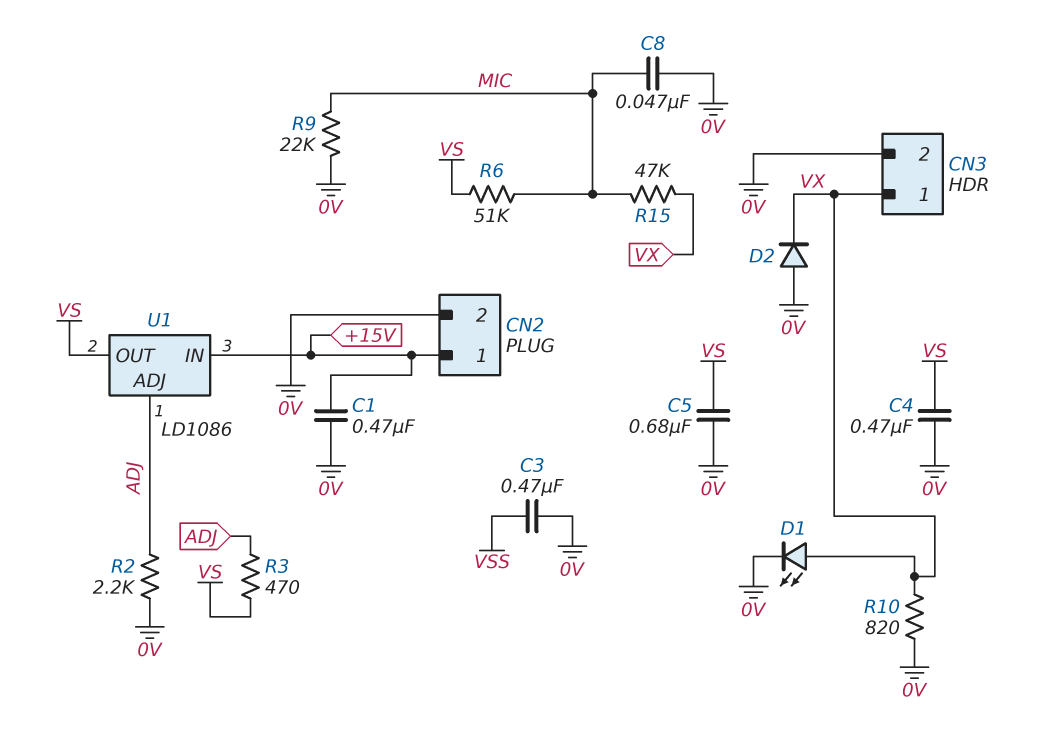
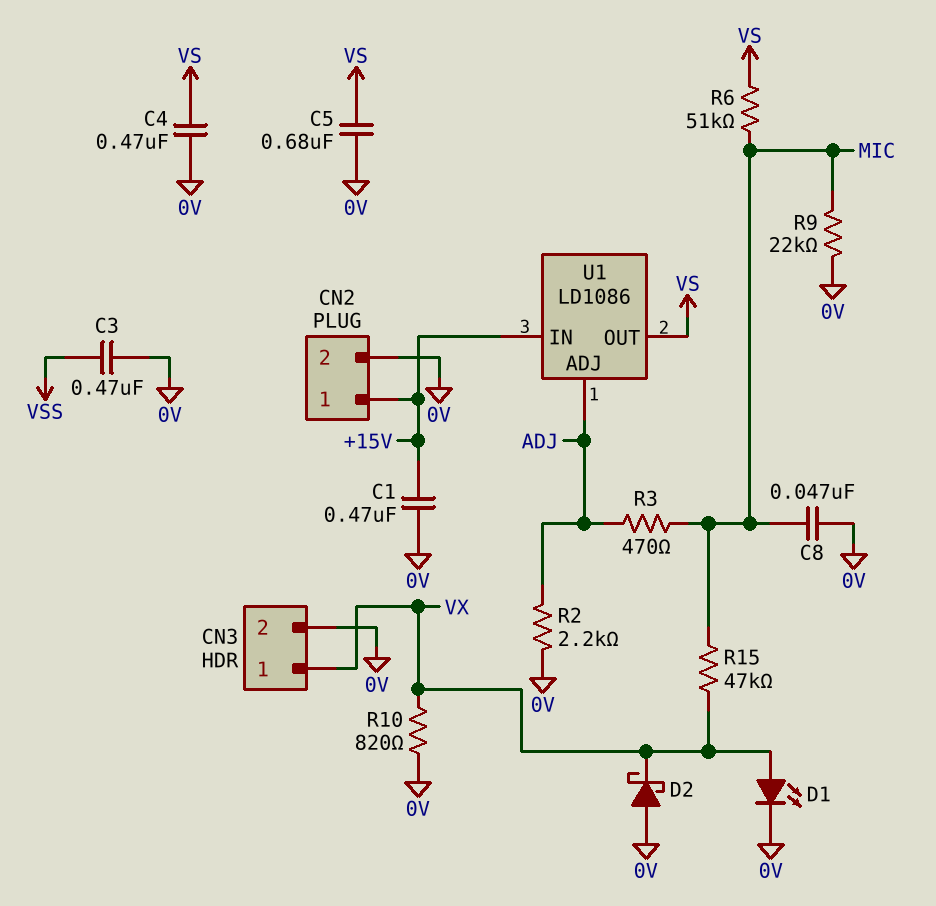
D2: diode (A 0V, K VX) -> schottky (A 0V, K VX)
R3: 470 (ADJ, VS) -> 470 (ADJ, MIC)

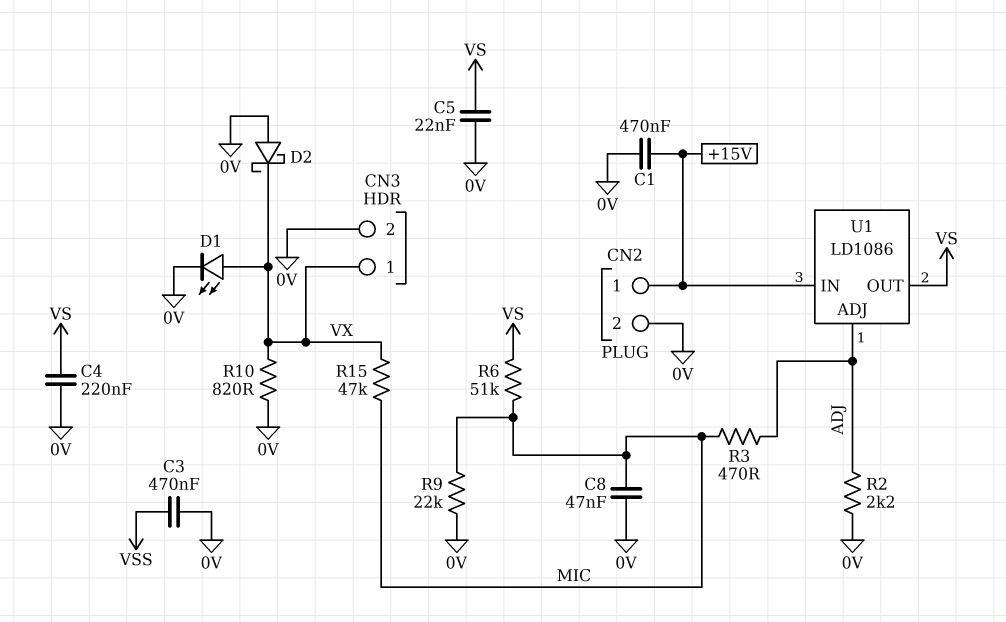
C4: 470nF (0V, VS) -> 220nF (0V, VS)
C5: 680nF (0V, VS) -> 22nF (0V, VS)

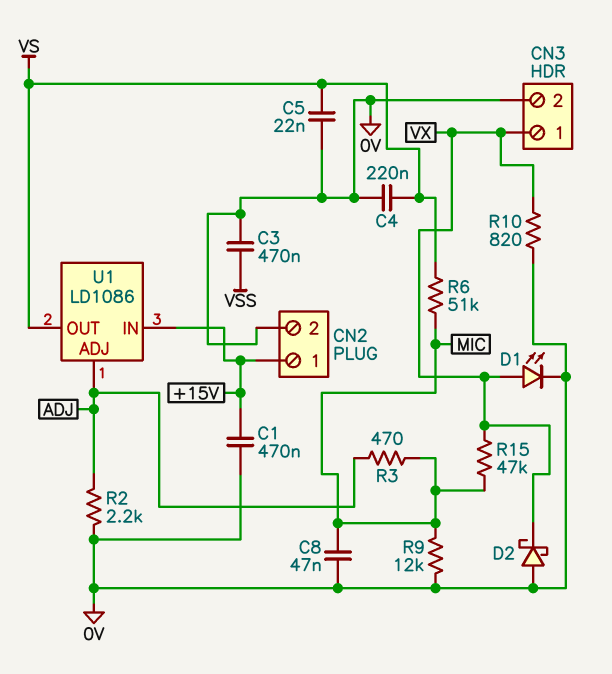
R9: 22k (0V, MIC) -> 12k (0V, MIC)

